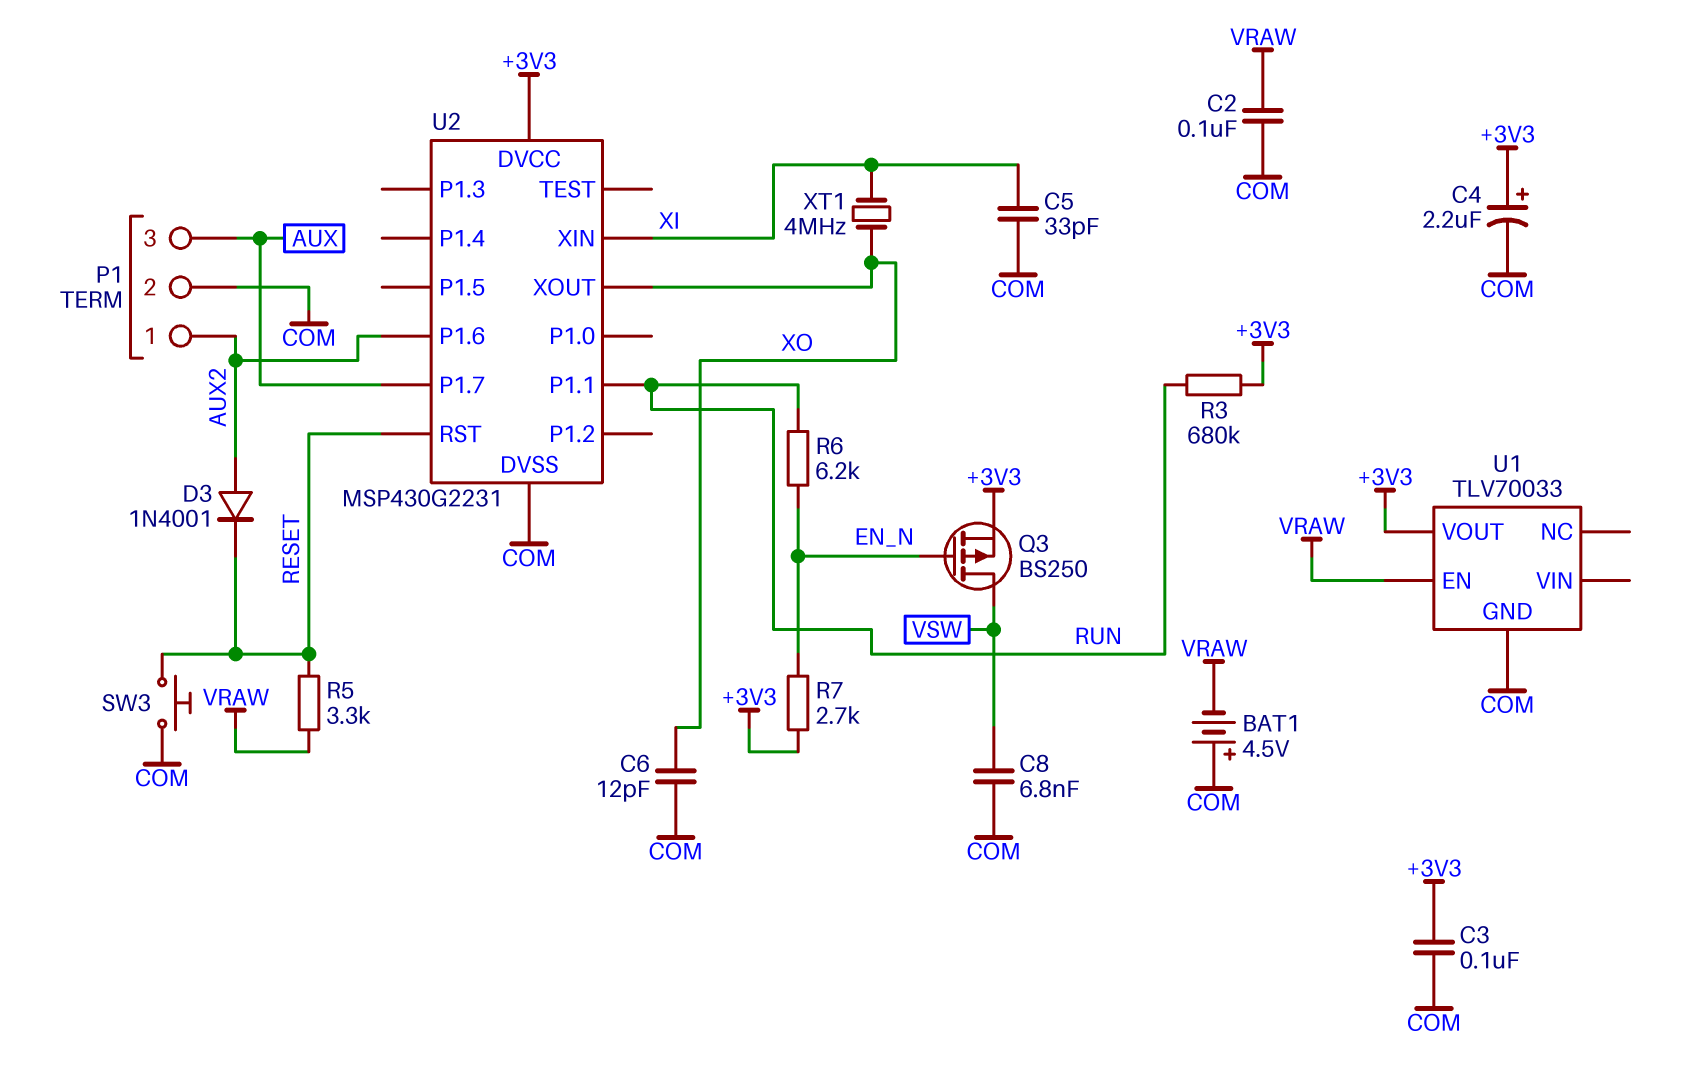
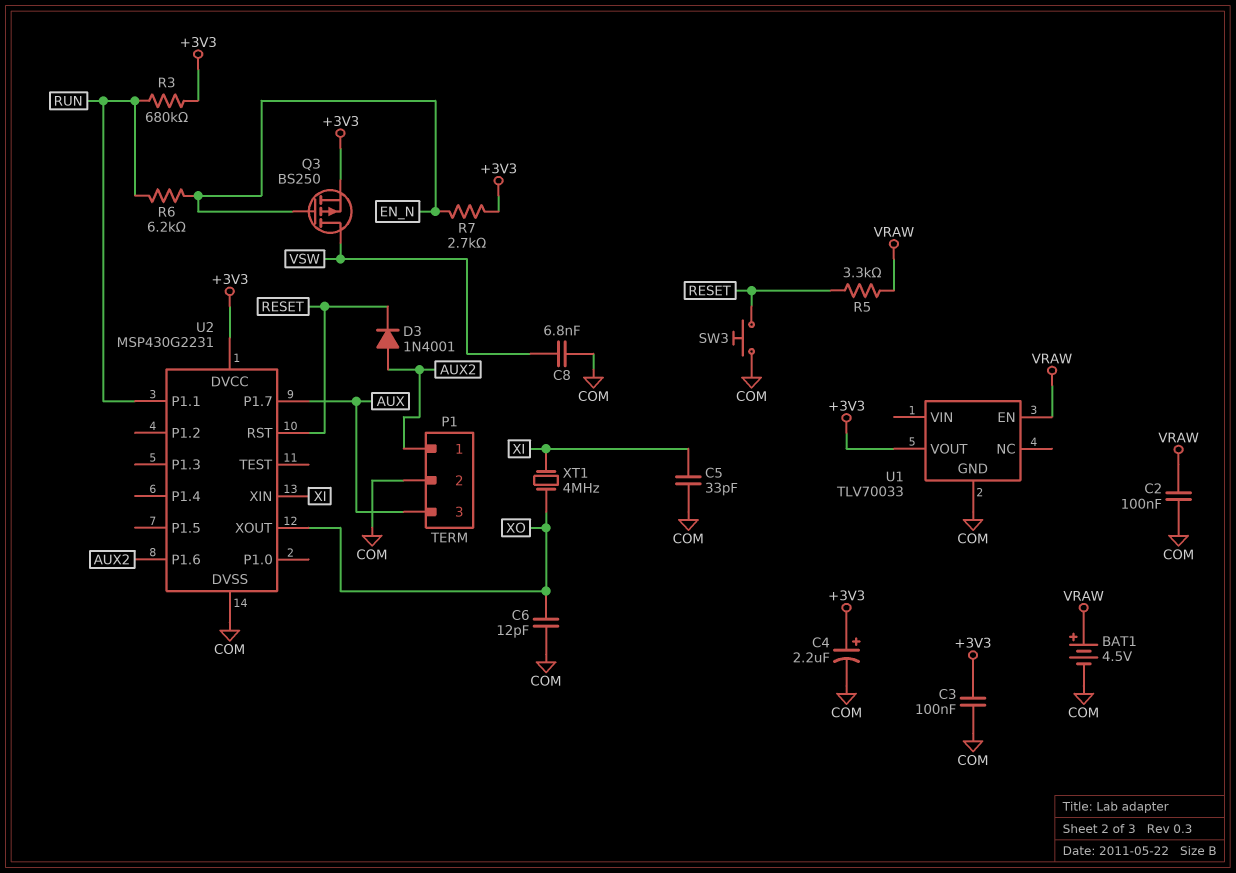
BAT1: 4.5V (plus COM, minus VRAW) -> 4.5V (plus VRAW, minus COM)

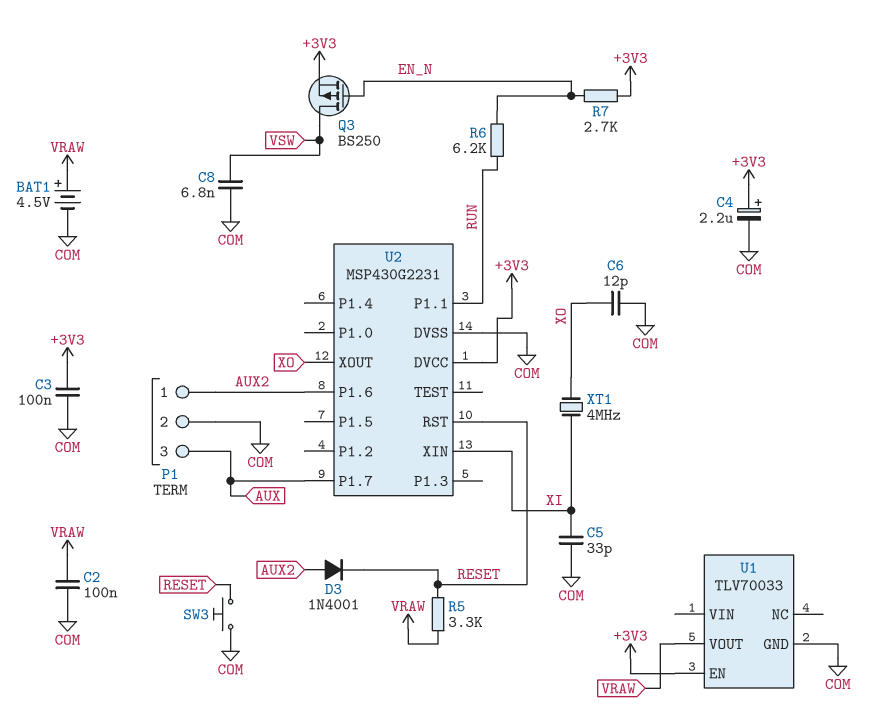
R3: 680k (+3V3, RUN) -> none
U1 pin EN: VRAW -> +3V3
U1 pin VOUT: +3V3 -> VRAW

